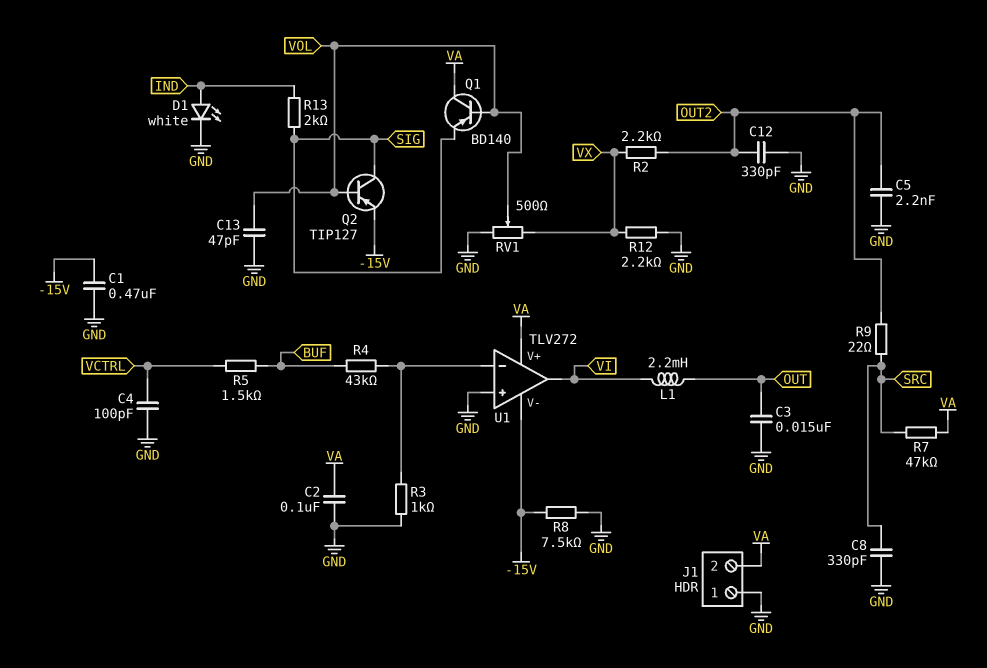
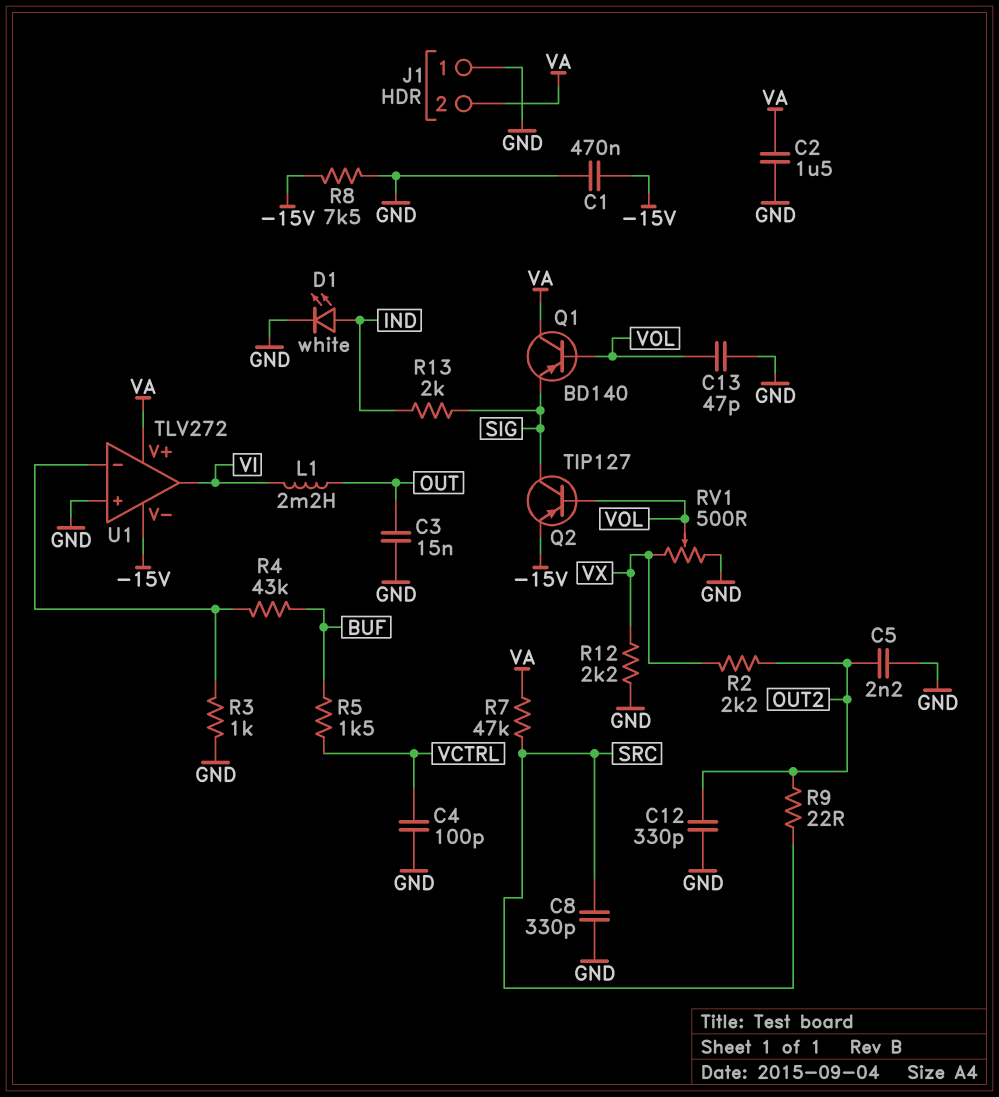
C2: 100nF (GND, VA) -> 1.5uF (GND, VA)

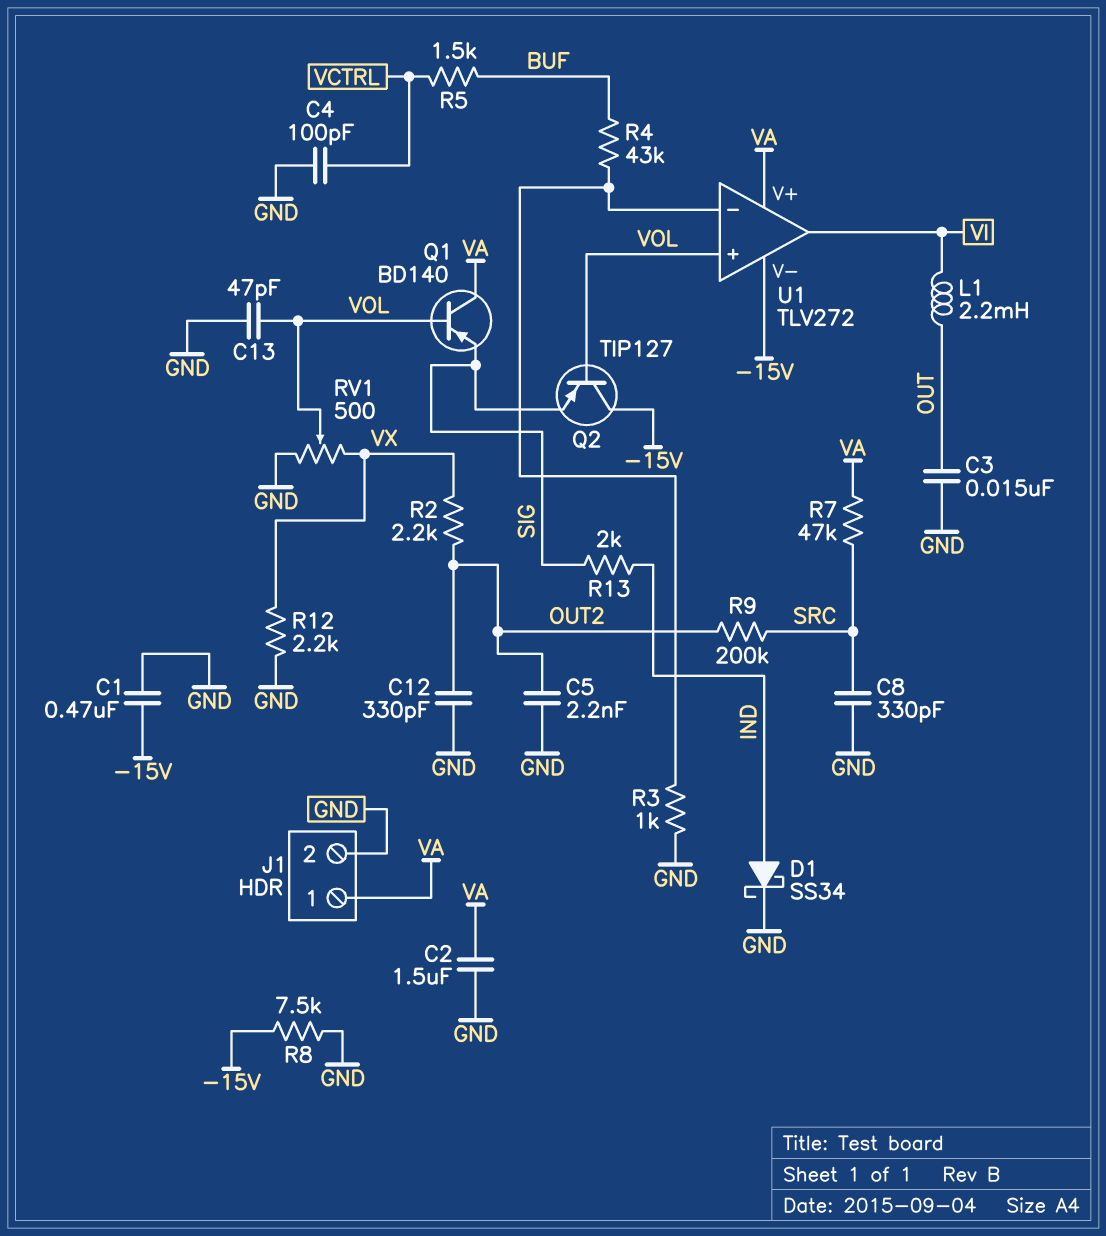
D1: LED white (A IND, K GND) -> schottky SS34 (A IND, K GND)
J1 pin 1: GND -> VA
J1 pin 2: VA -> GND
Q2: PNP TIP127 (B VOL, C SIG, E -15V) -> PNP TIP127 (B VOL, C -15V, E SIG)
R9: 22 (OUT2, SRC) -> 200k (OUT2, SRC)
U1 pin in+: GND -> VOL

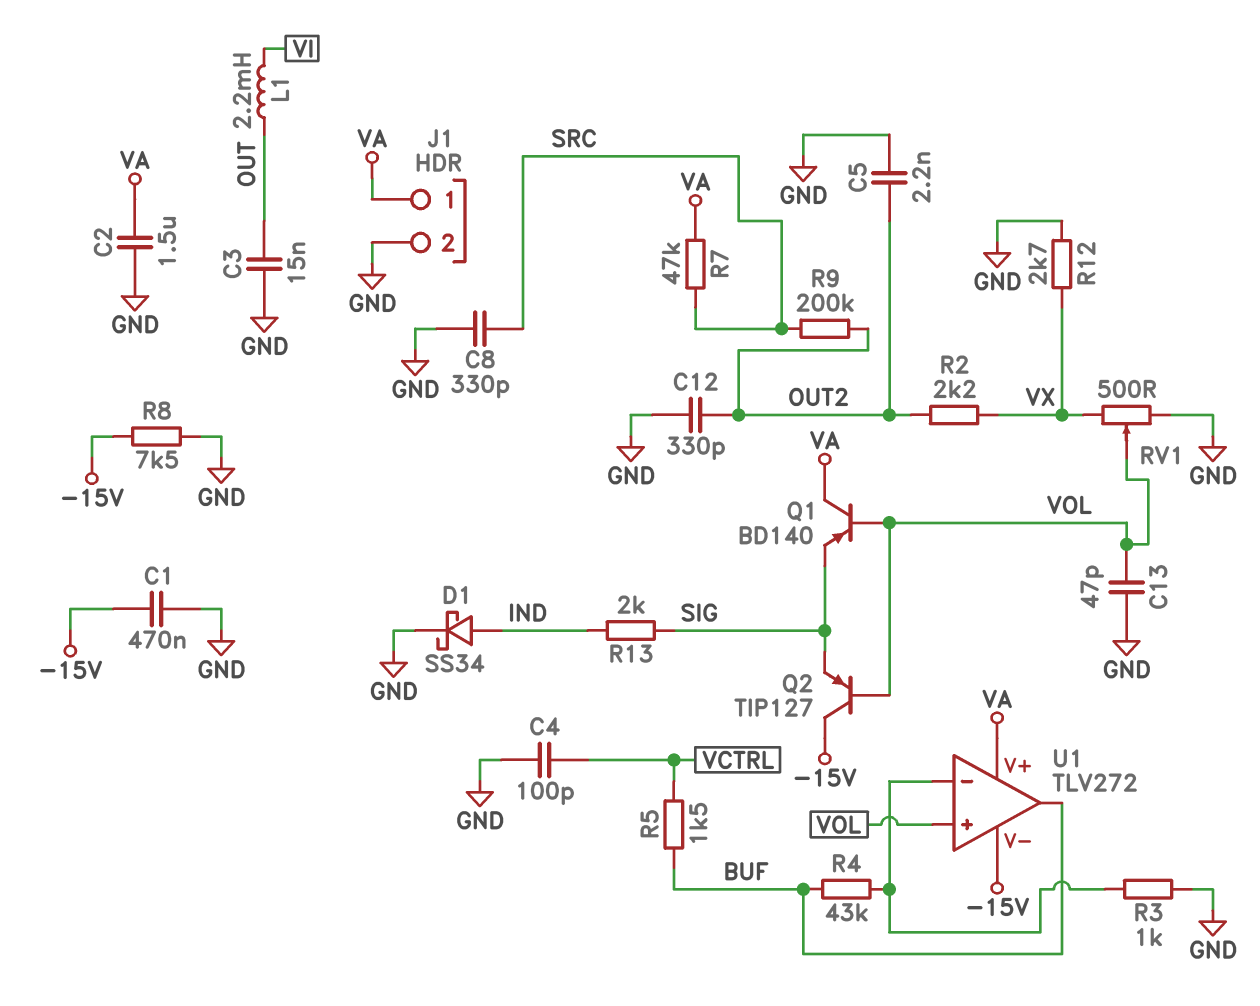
R12: 2.2k (GND, VX) -> 2.7k (GND, VX)
U1 pin out: VI -> BUF

